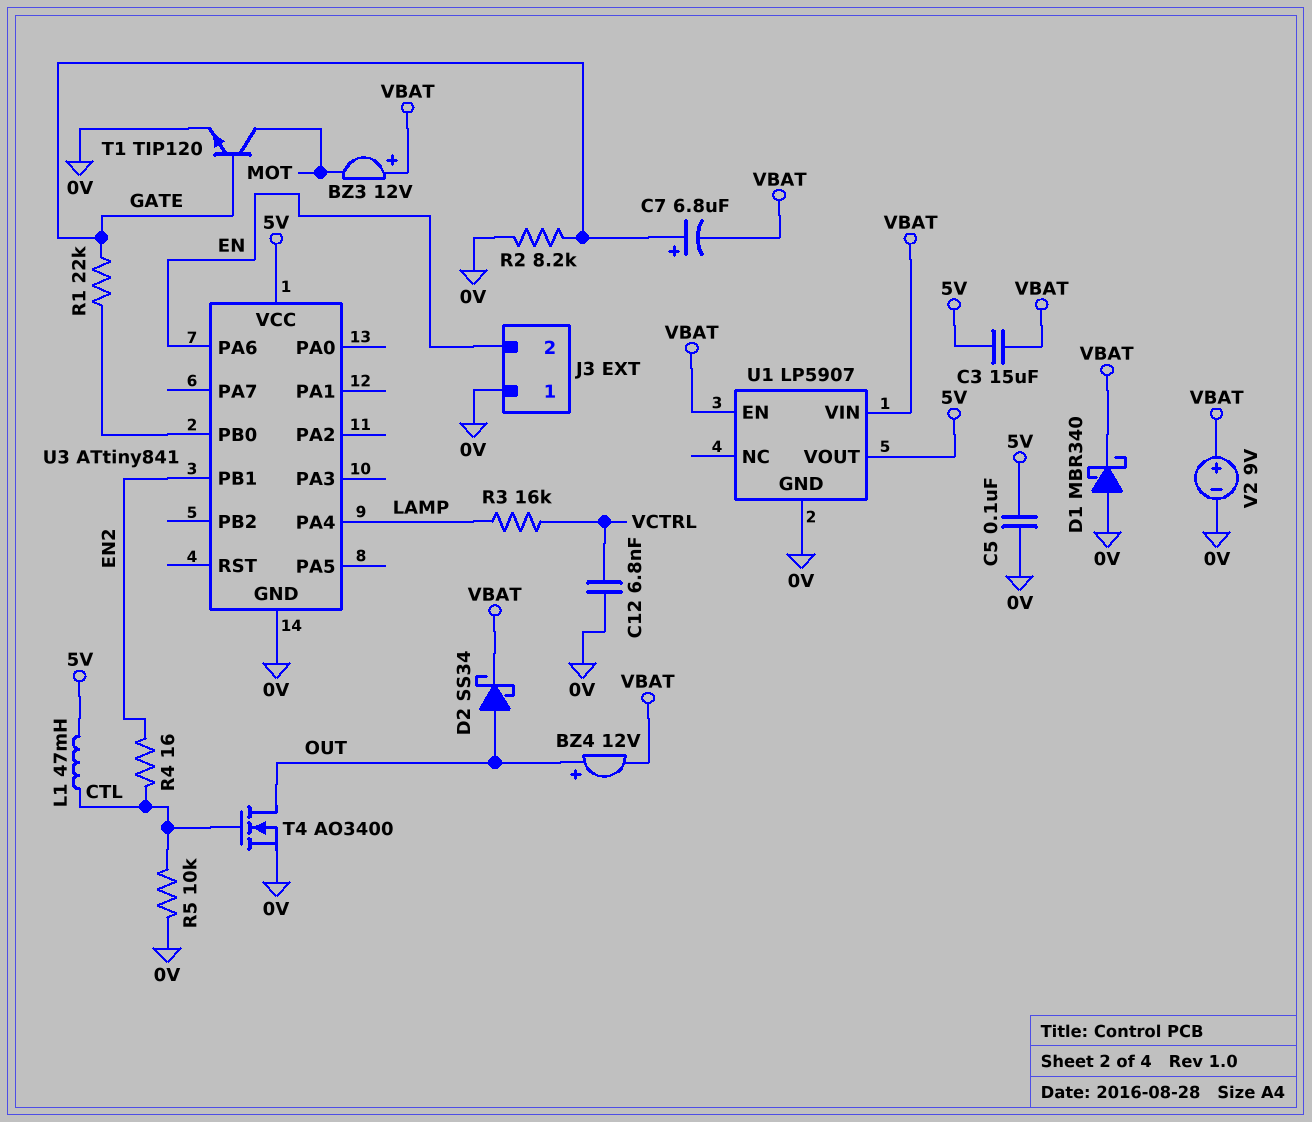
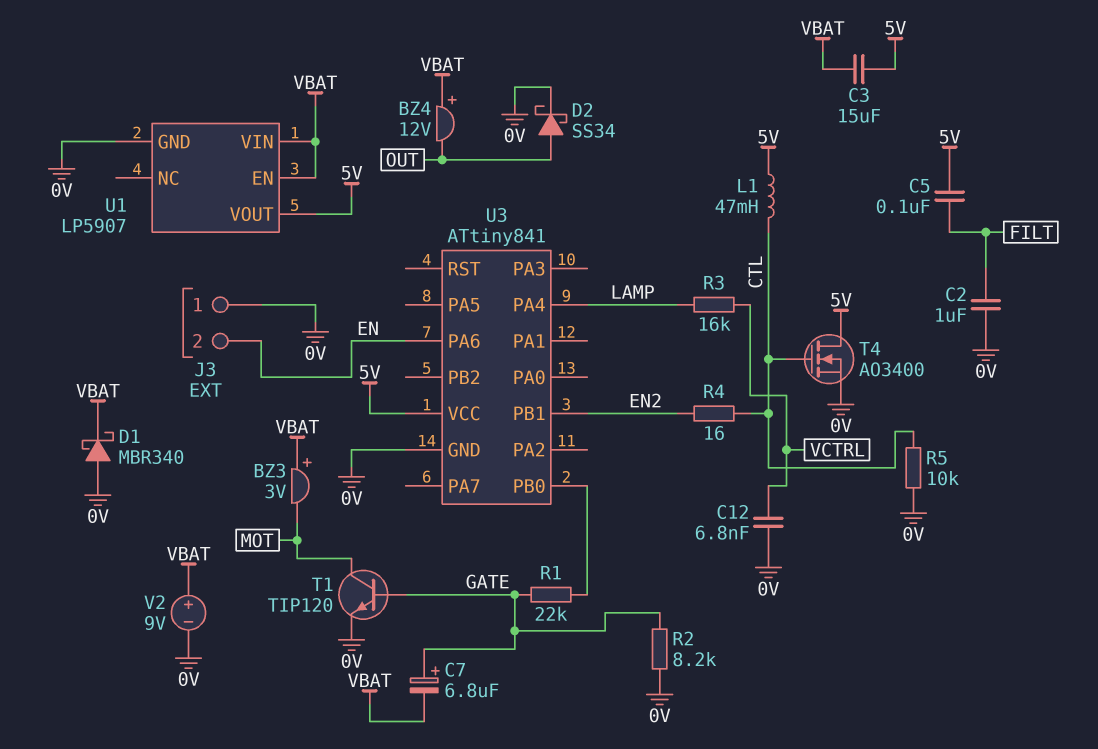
BZ3: buzzer 12V (plus VBAT, minus MOT) -> buzzer 3V (plus VBAT, minus MOT)
BZ4: buzzer 12V (plus OUT, minus VBAT) -> buzzer 12V (plus VBAT, minus OUT)
C2: none -> 1uF (0V, FILT)
C5: 100nF (0V, 5V) -> 100nF (5V, FILT)
D2: schottky SS34 (A OUT, K VBAT) -> schottky SS34 (A OUT, K 0V)
T4: NMOS AO3400 (G CTL, D OUT, S 0V) -> NMOS AO3400 (G CTL, D 5V, S 0V)

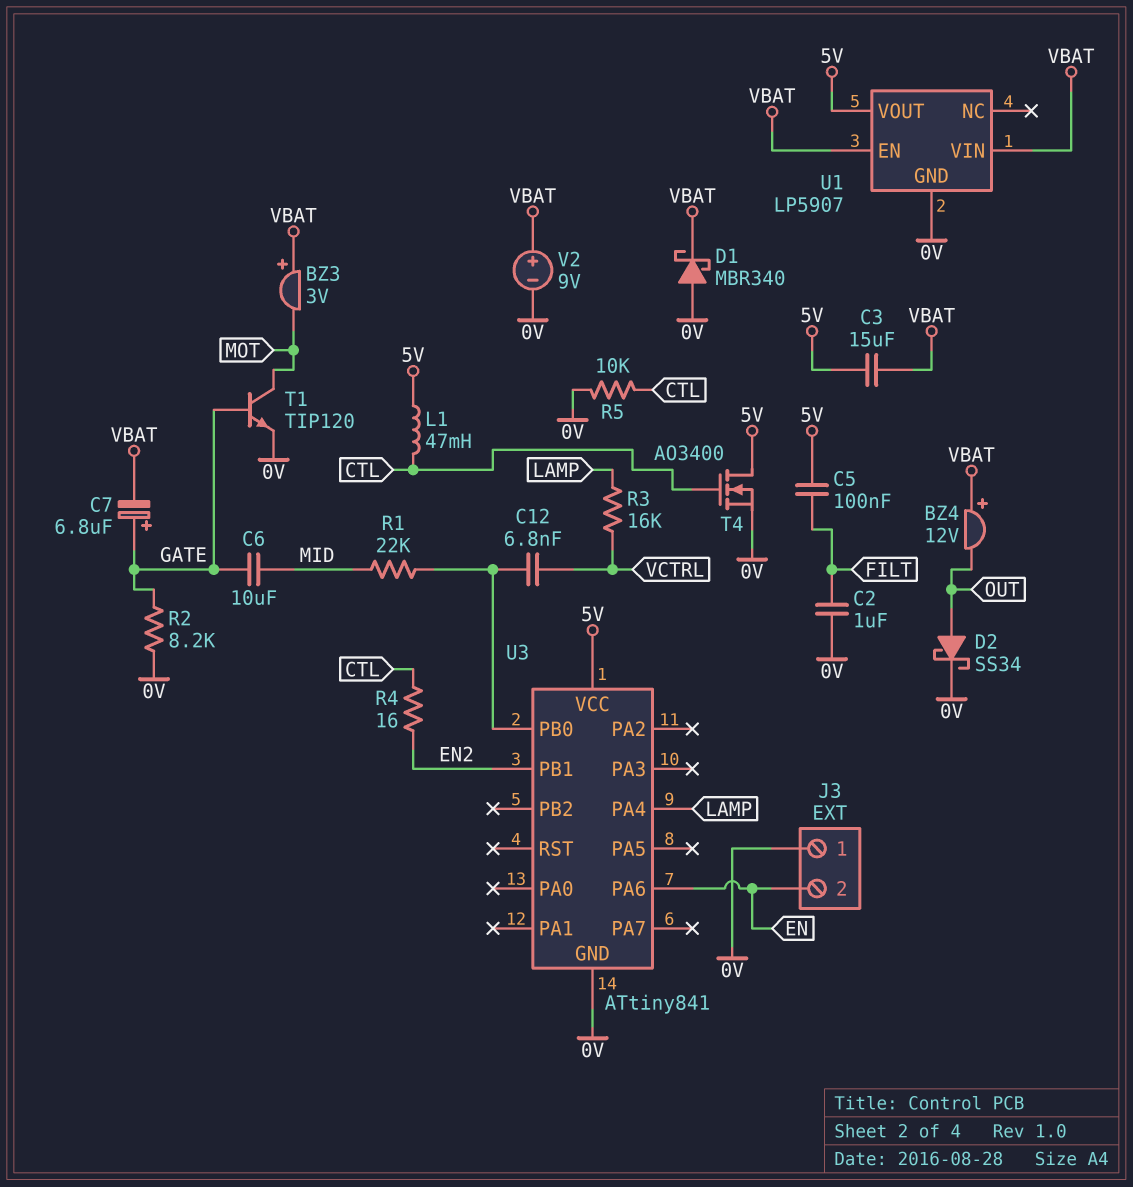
C6: none -> 10uF (GATE, MID)
C12: 6.8nF (0V, VCTRL) -> 6.8nF (U3/PB0, VCTRL)
R1: 22k (GATE, U3/PB0) -> 22k (MID, U3/PB0)

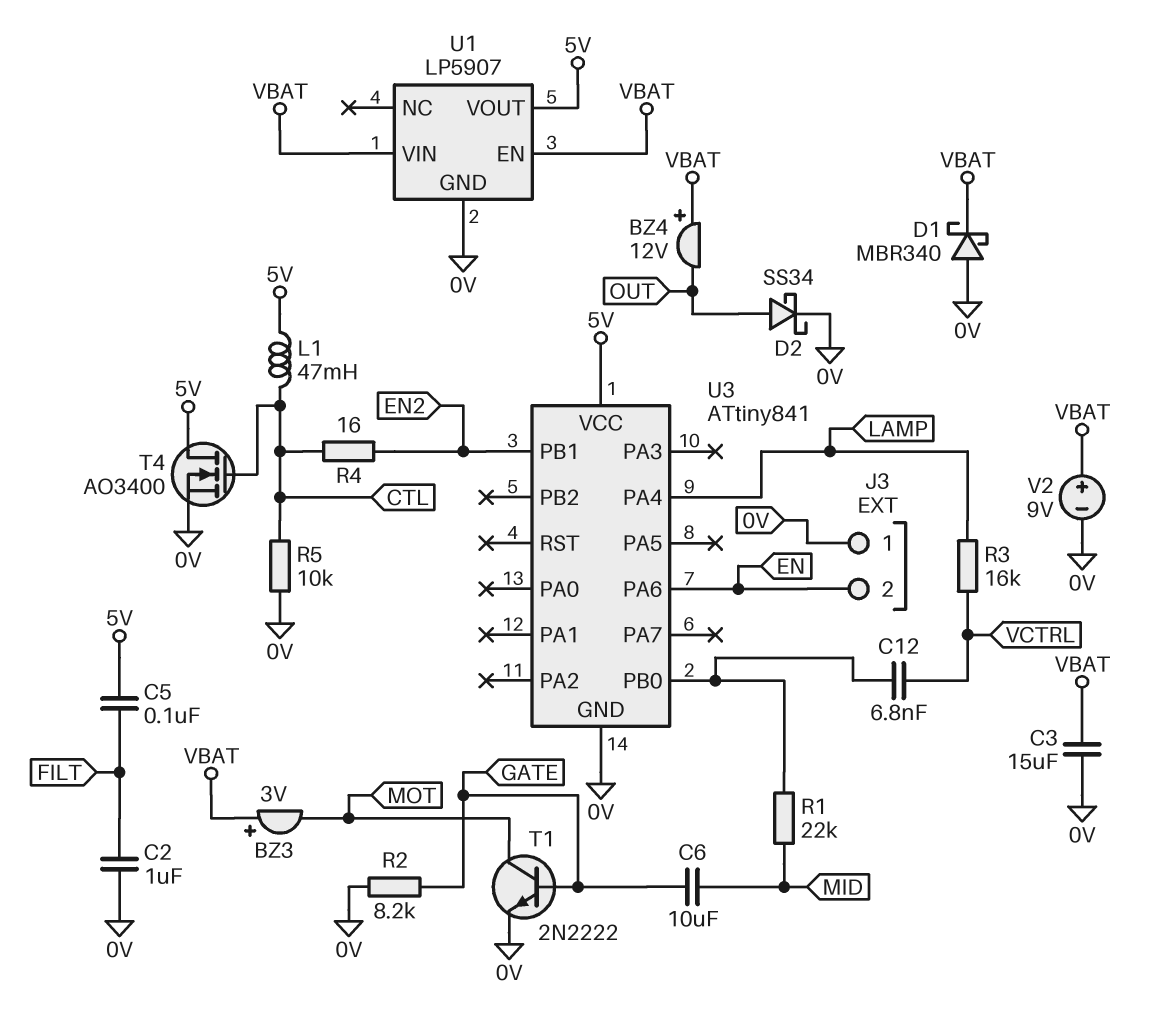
C3: 15uF (5V, VBAT) -> 15uF (0V, VBAT)
C7: 6.8uF (plus GATE, minus VBAT) -> none
T1: NPN TIP120 (B GATE, C MOT, E 0V) -> NPN 2N2222 (B GATE, C MOT, E 0V)

